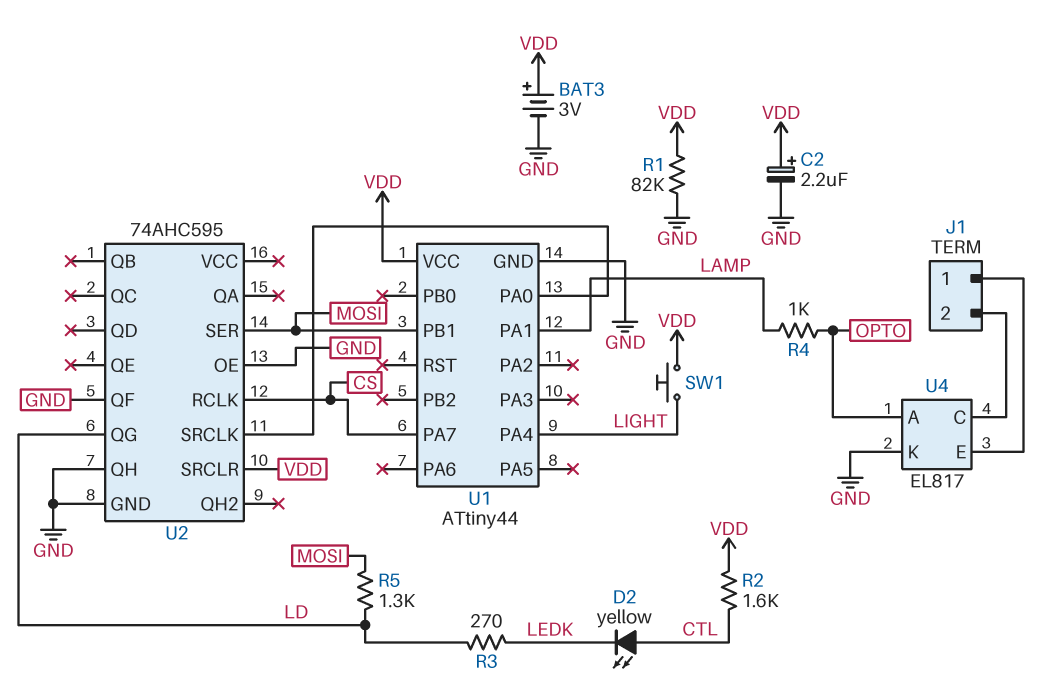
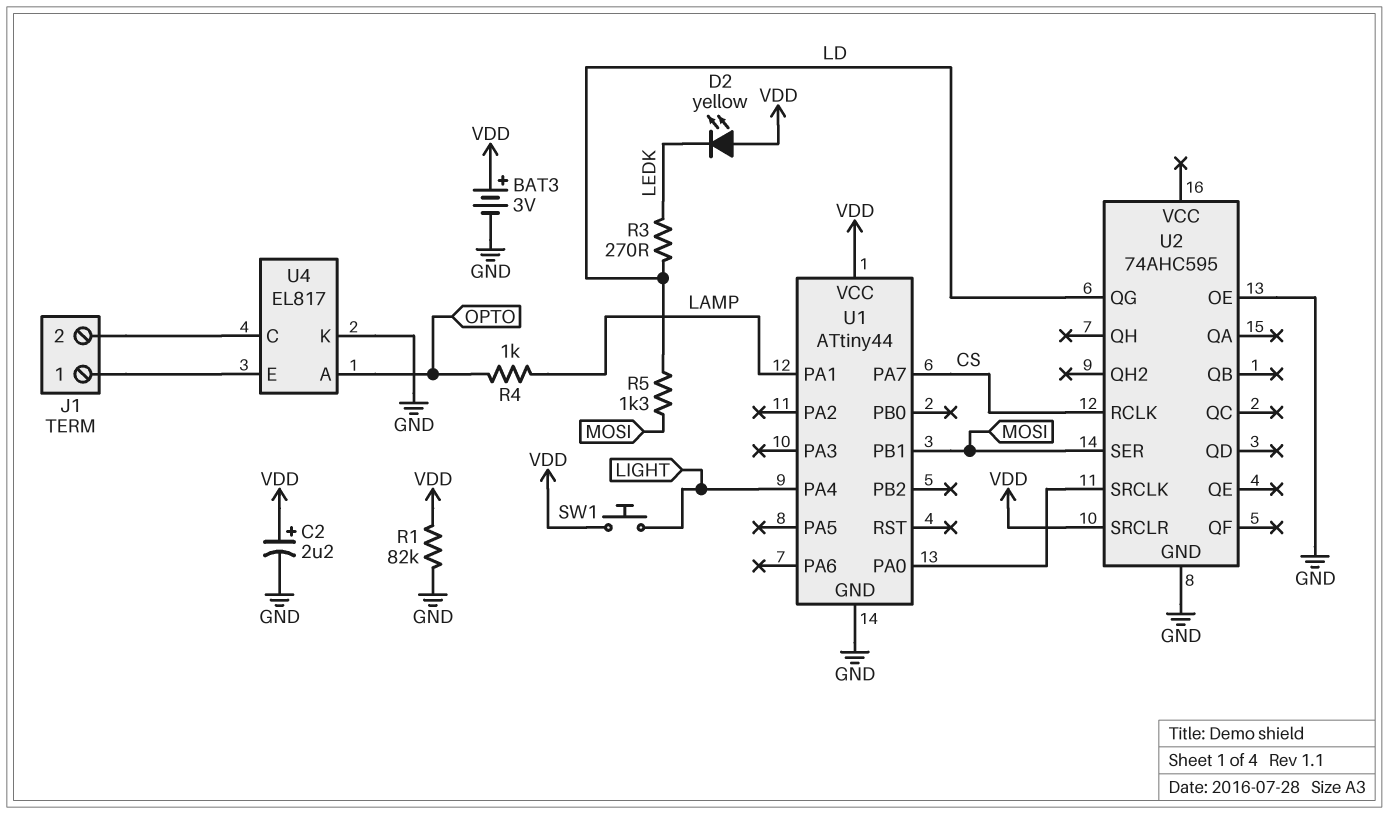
D2: LED yellow (A CTL, K LEDK) -> LED yellow (A VDD, K LEDK)
R2: 1.6k (CTL, VDD) -> none
U2 pin QF: GND -> none
U2 pin QH: GND -> none

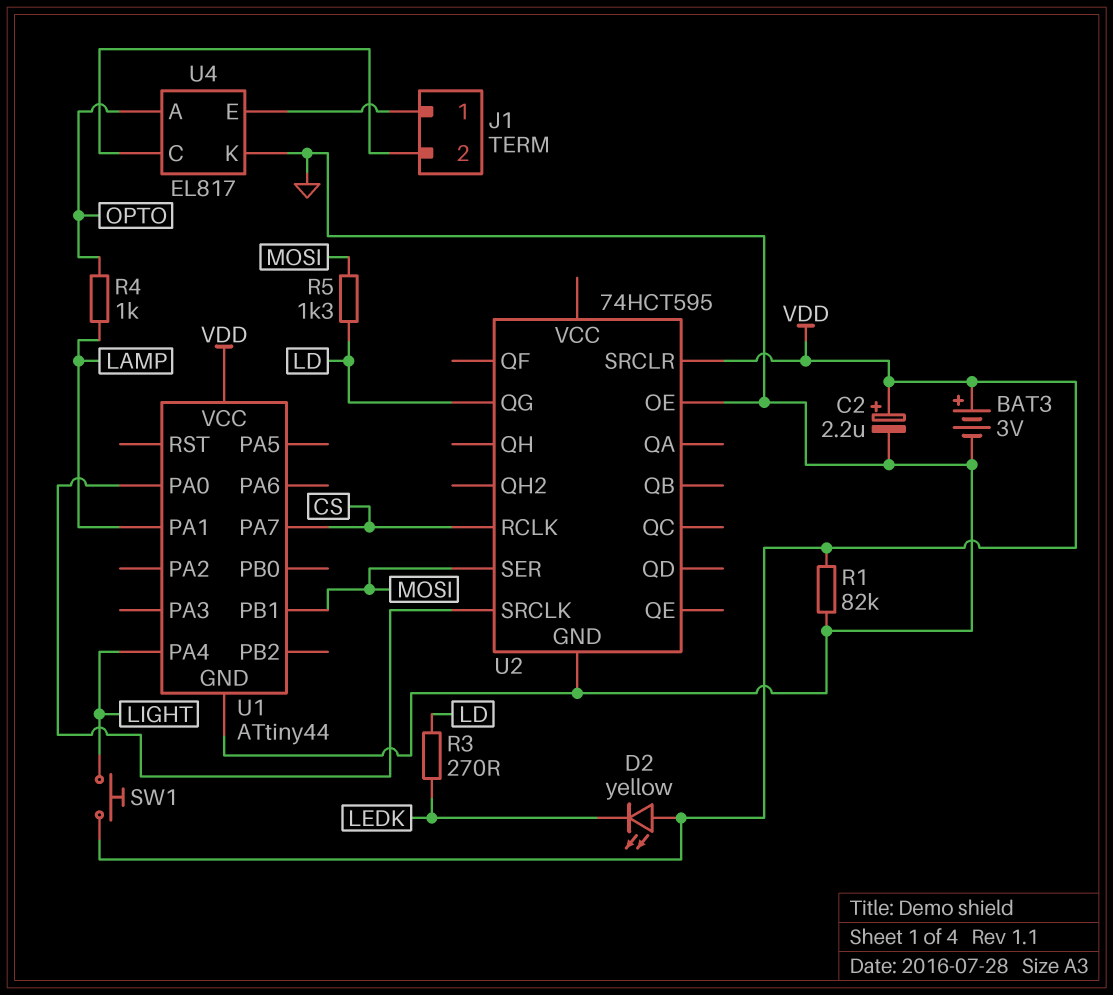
U2: 74AHC595 -> 74HCT595

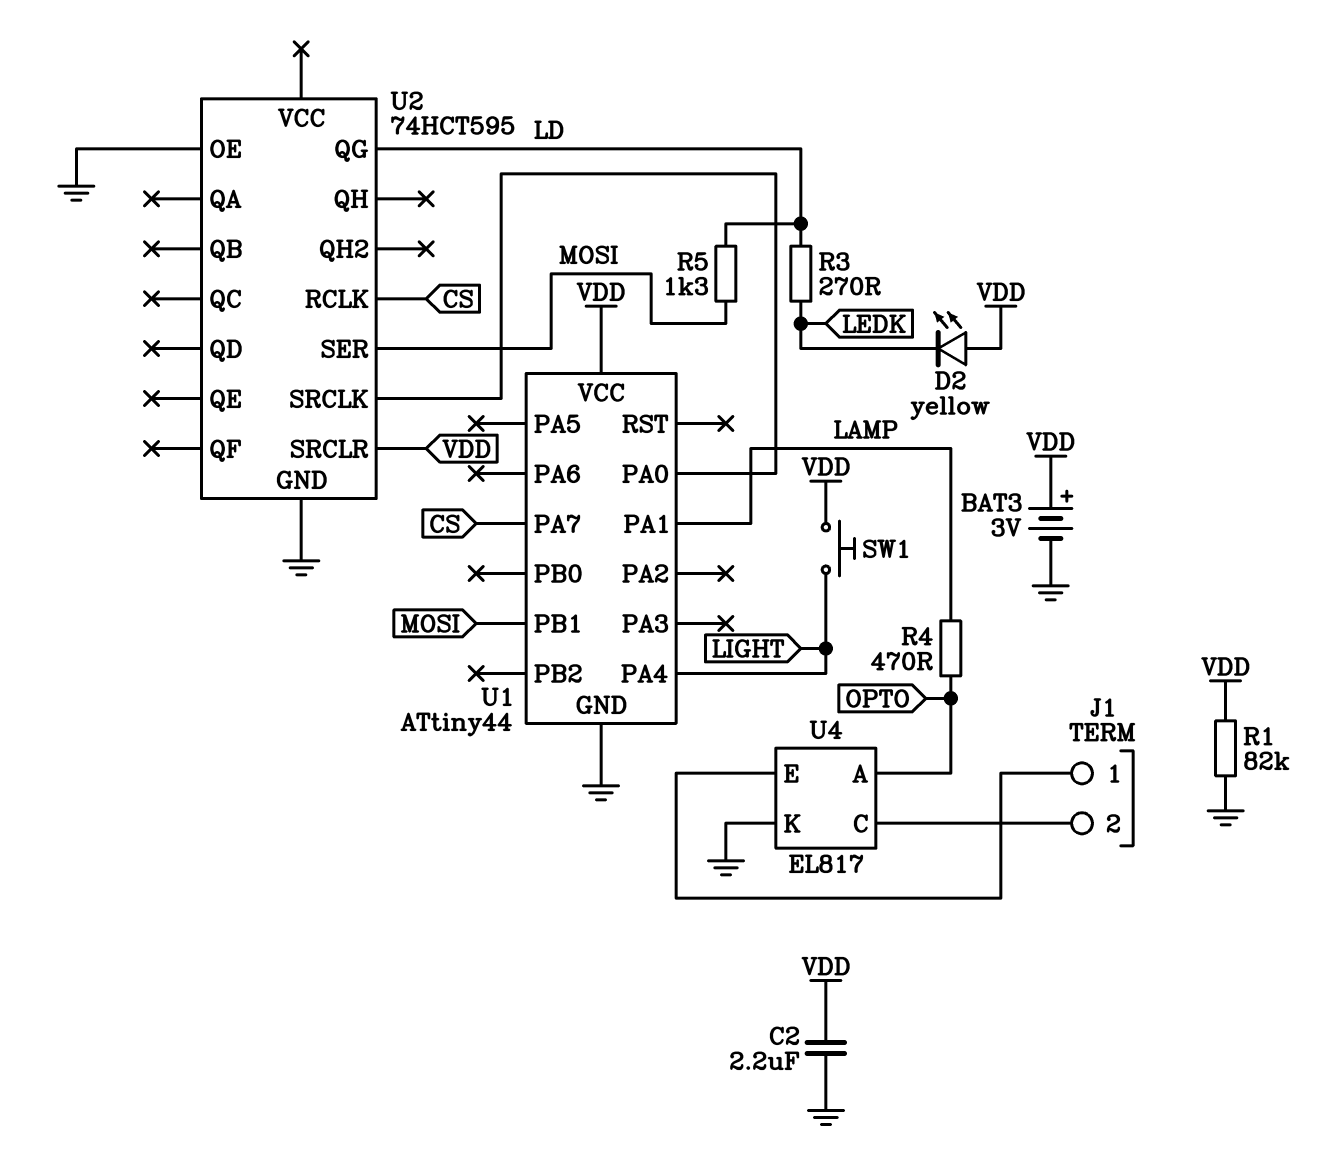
C2: 2.2uF (plus VDD, minus GND) -> 2.2uF (GND, VDD)
R4: 1k (LAMP, OPTO) -> 470 (LAMP, OPTO)

